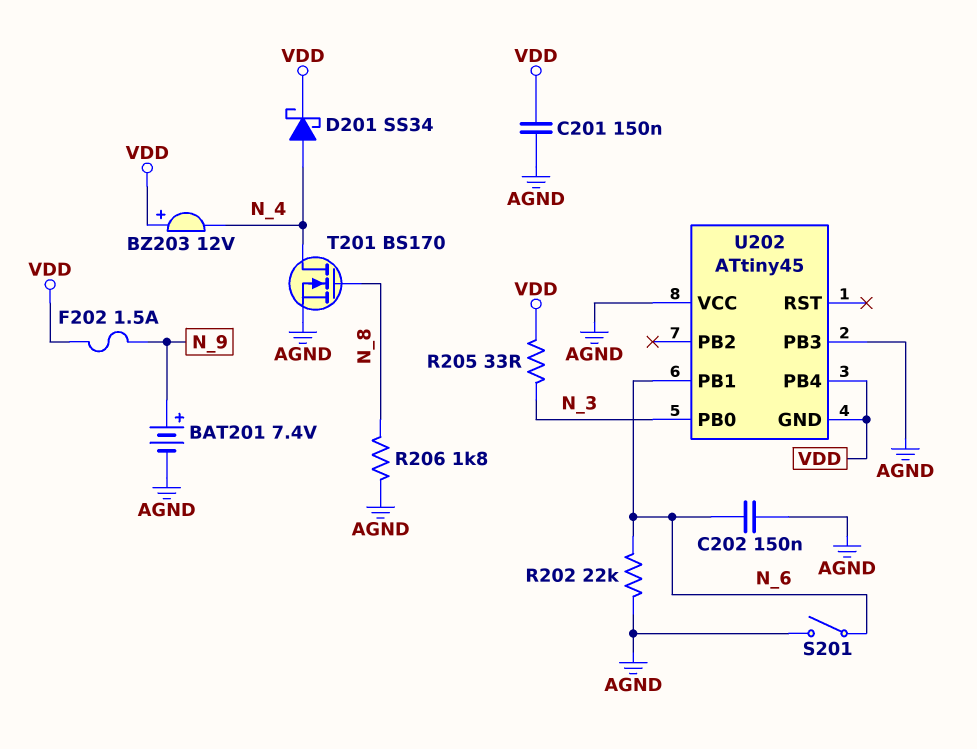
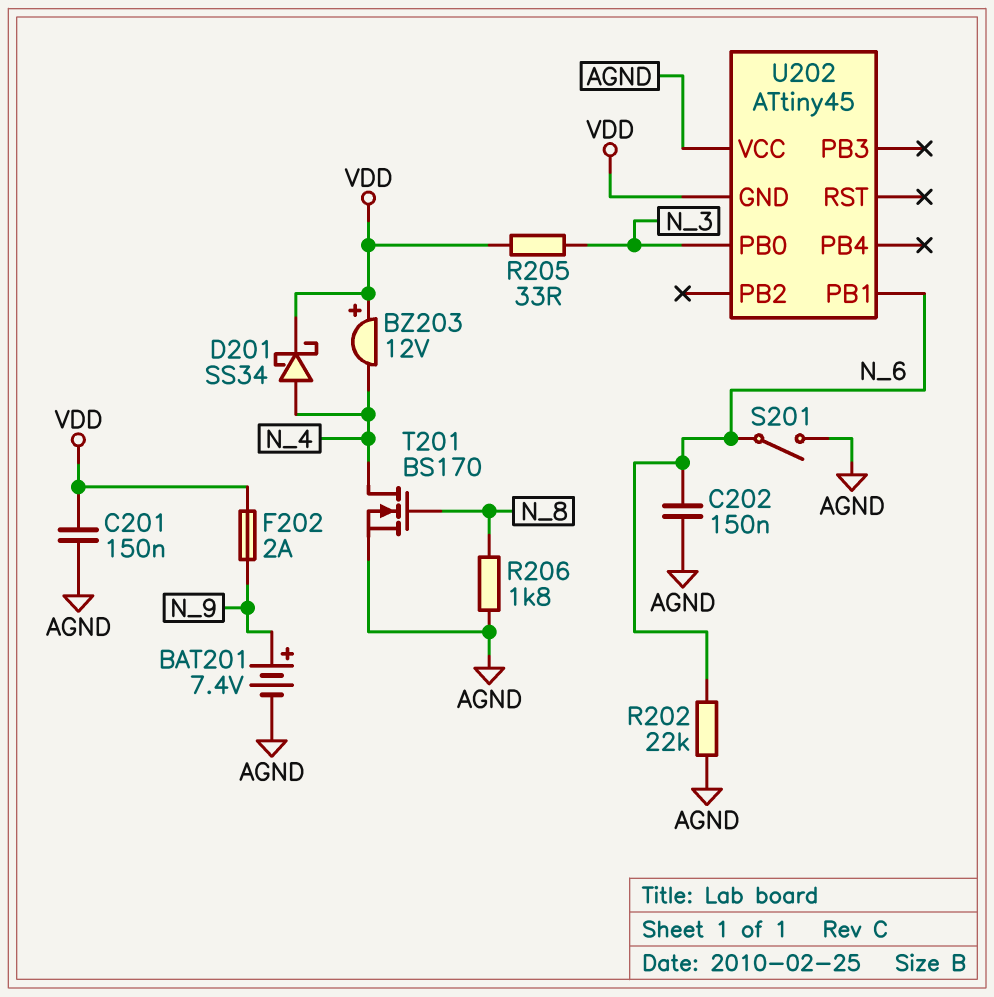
F202: 1.5A (N_9, VDD) -> 2A (N_9, VDD)
U202 pin PB3: AGND -> none
U202 pin PB4: VDD -> none

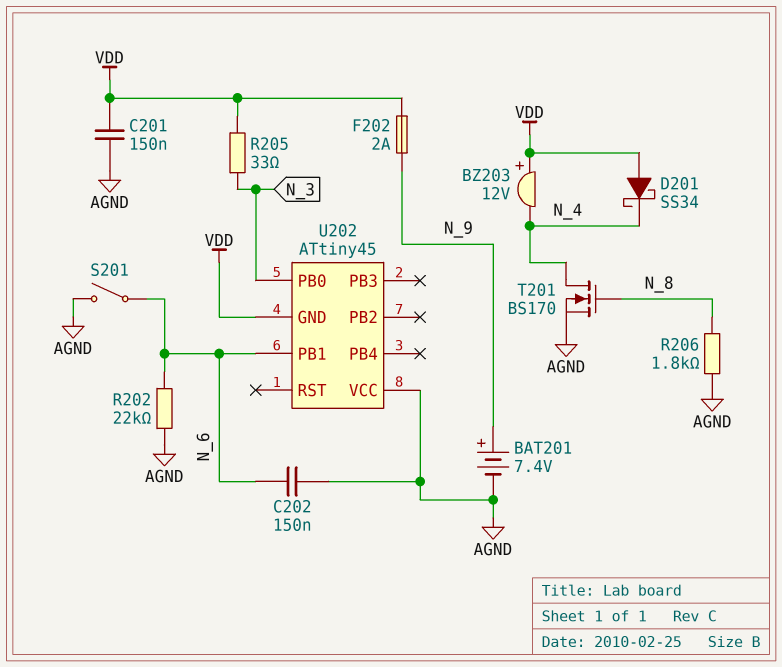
D201: schottky SS34 (A N_4, K VDD) -> schottky SS34 (A VDD, K N_4)

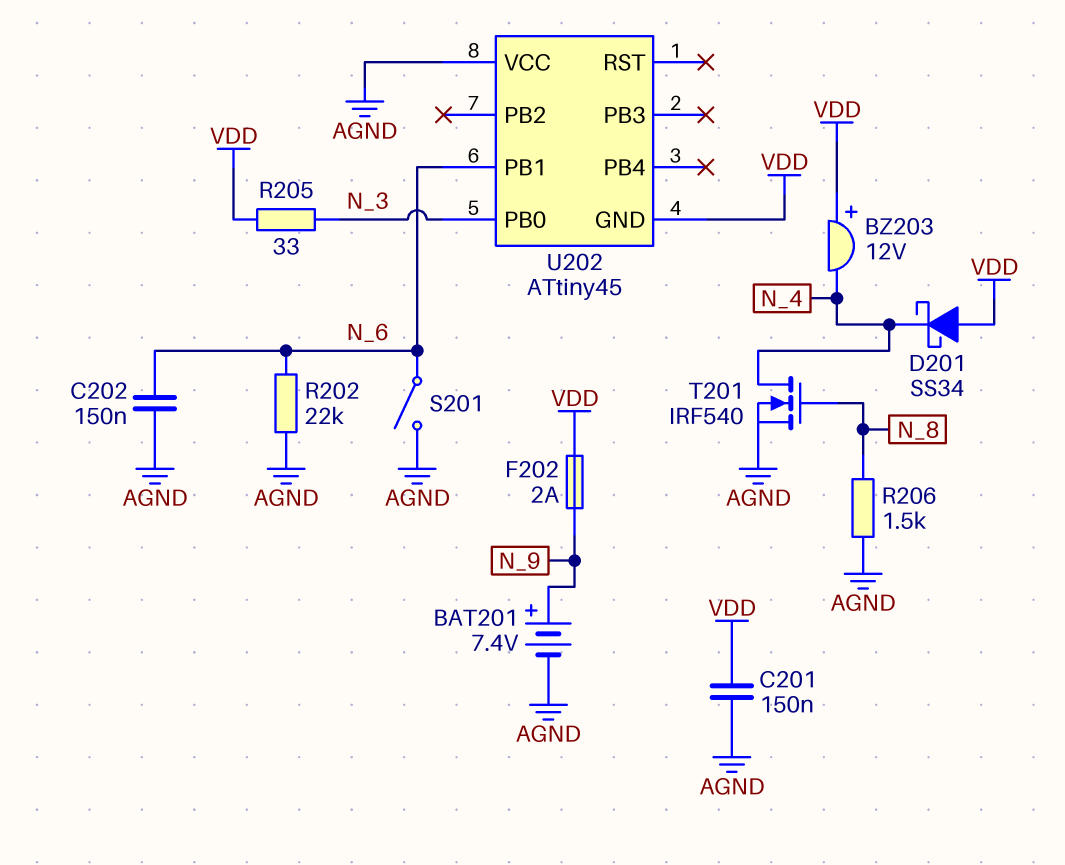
R206: 1.8k (AGND, N_8) -> 1.5k (AGND, N_8)
T201: NMOS BS170 (G N_8, D N_4, S AGND) -> NMOS IRF540 (G N_8, D N_4, S AGND)

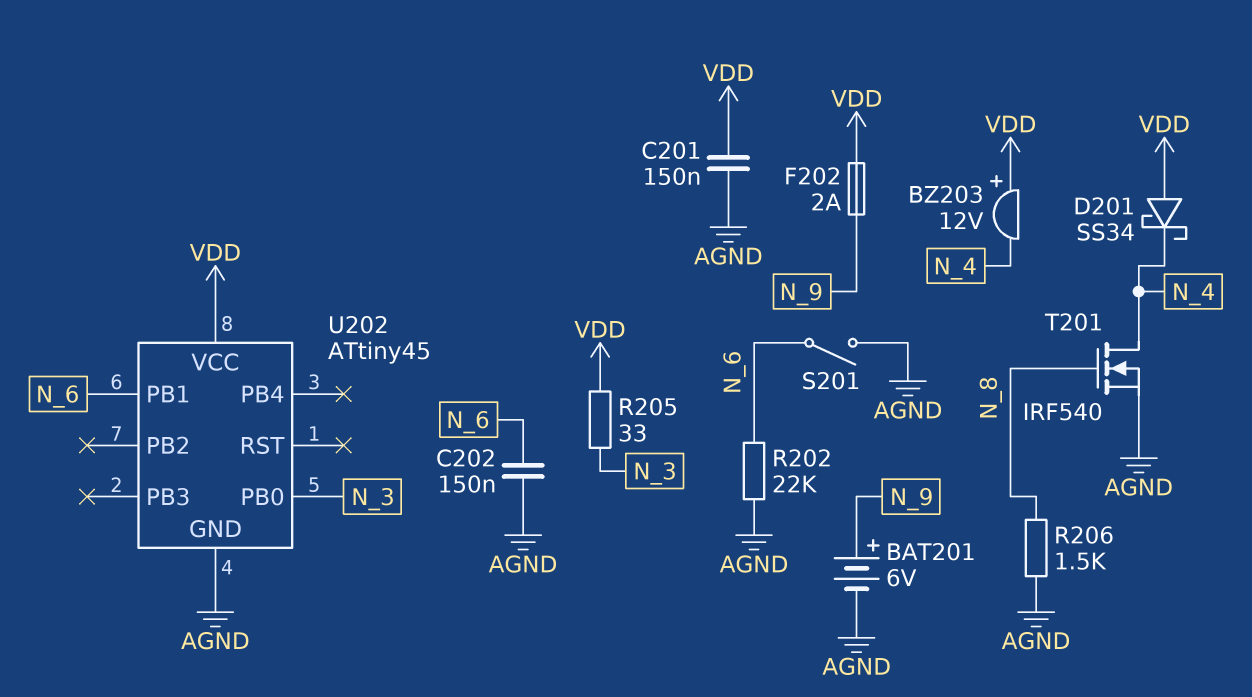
BAT201: 7.4V (plus N_9, minus AGND) -> 6V (plus N_9, minus AGND)
U202 pin GND: VDD -> AGND
U202 pin VCC: AGND -> VDD

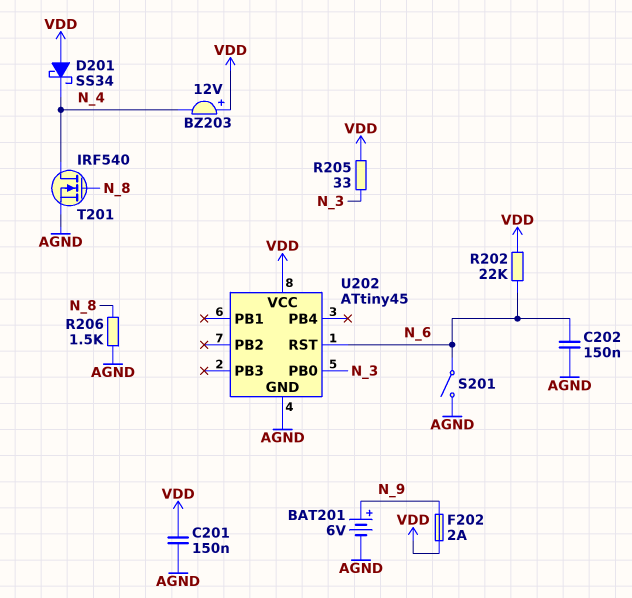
R202: 22k (AGND, N_6) -> 22k (N_6, VDD)
U202 pin PB1: N_6 -> none
U202 pin RST: none -> N_6

